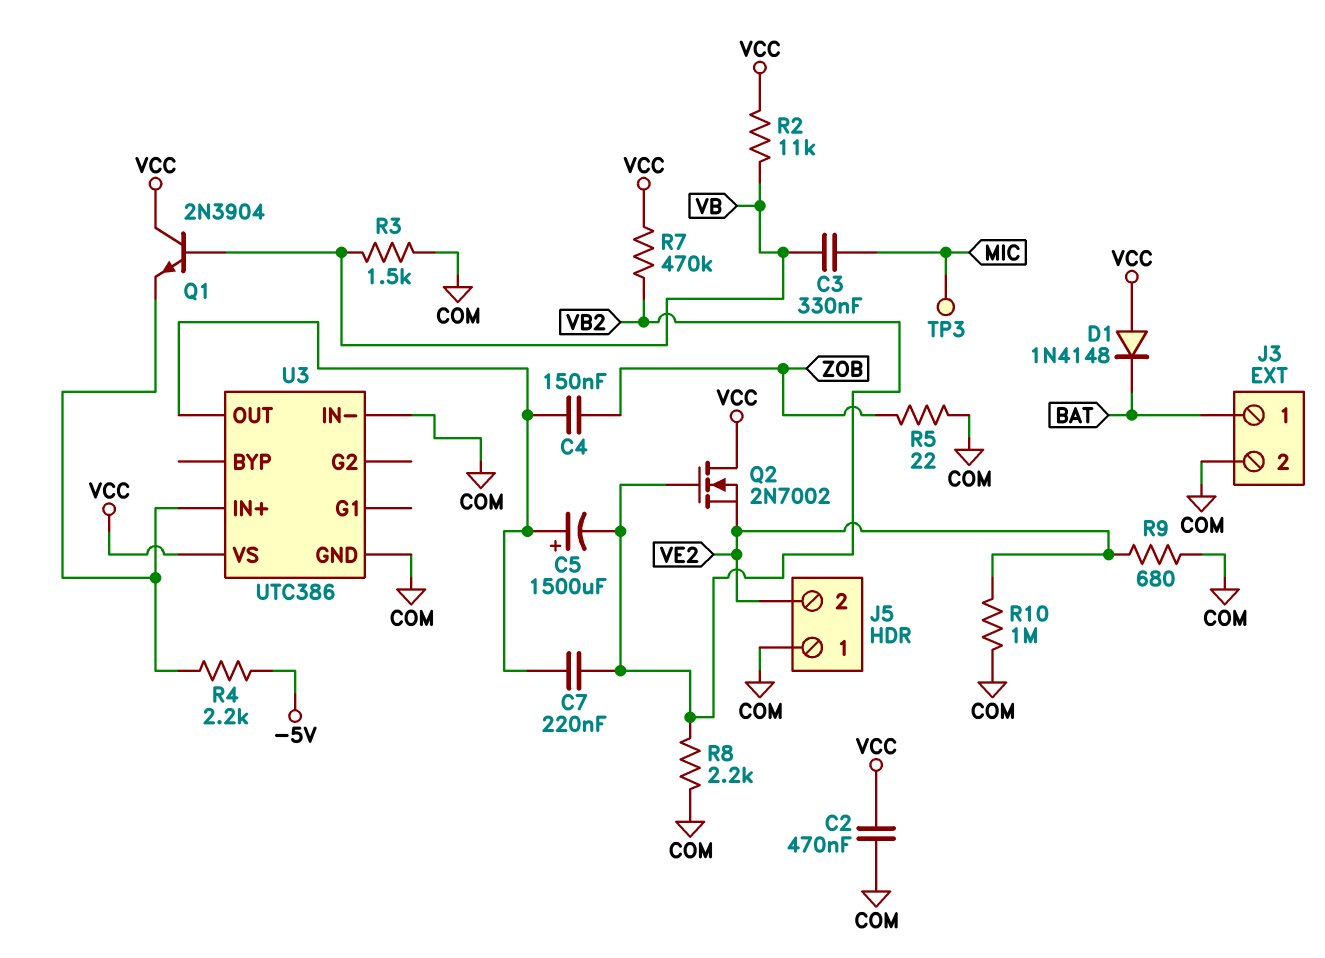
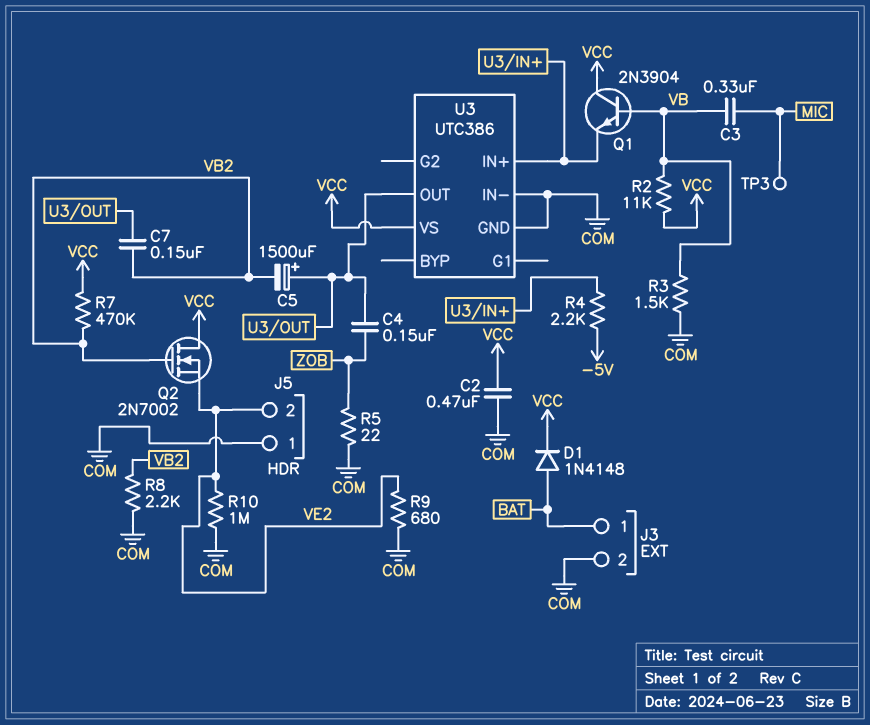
C7: 220nF (U3/OUT, VB2) -> 150nF (U3/OUT, VB2)
D1: diode 1N4148 (A VCC, K BAT) -> diode 1N4148 (A BAT, K VCC)

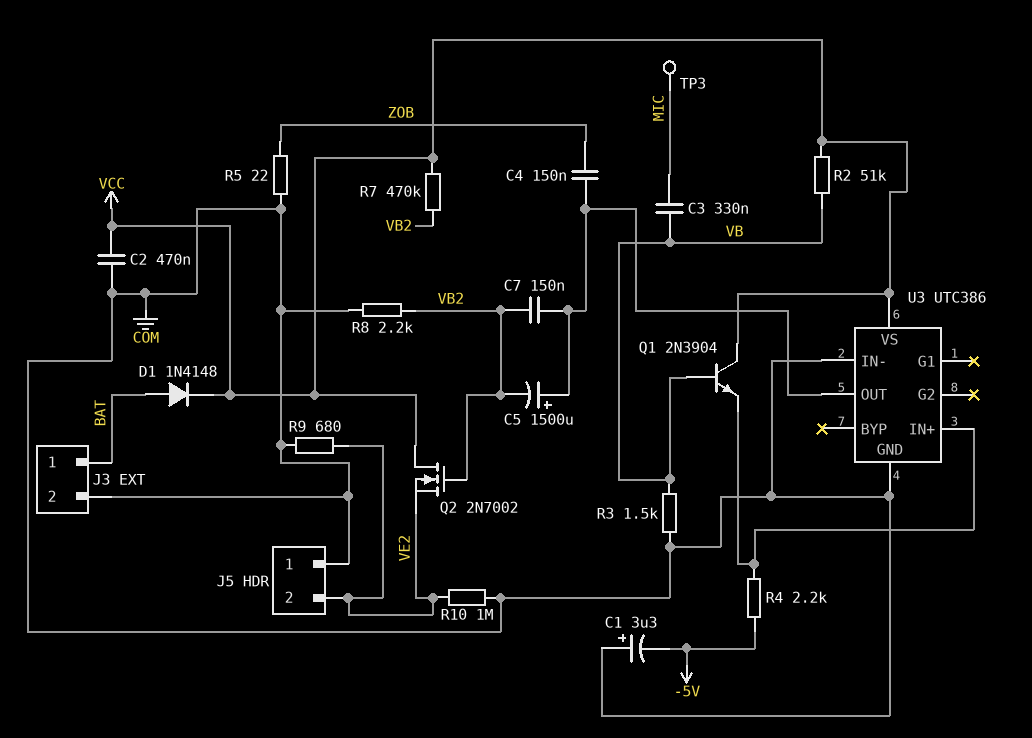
C1: none -> 3.3uF (plus COM, minus -5V)
R2: 11k (VB, VCC) -> 51k (VB, VCC)

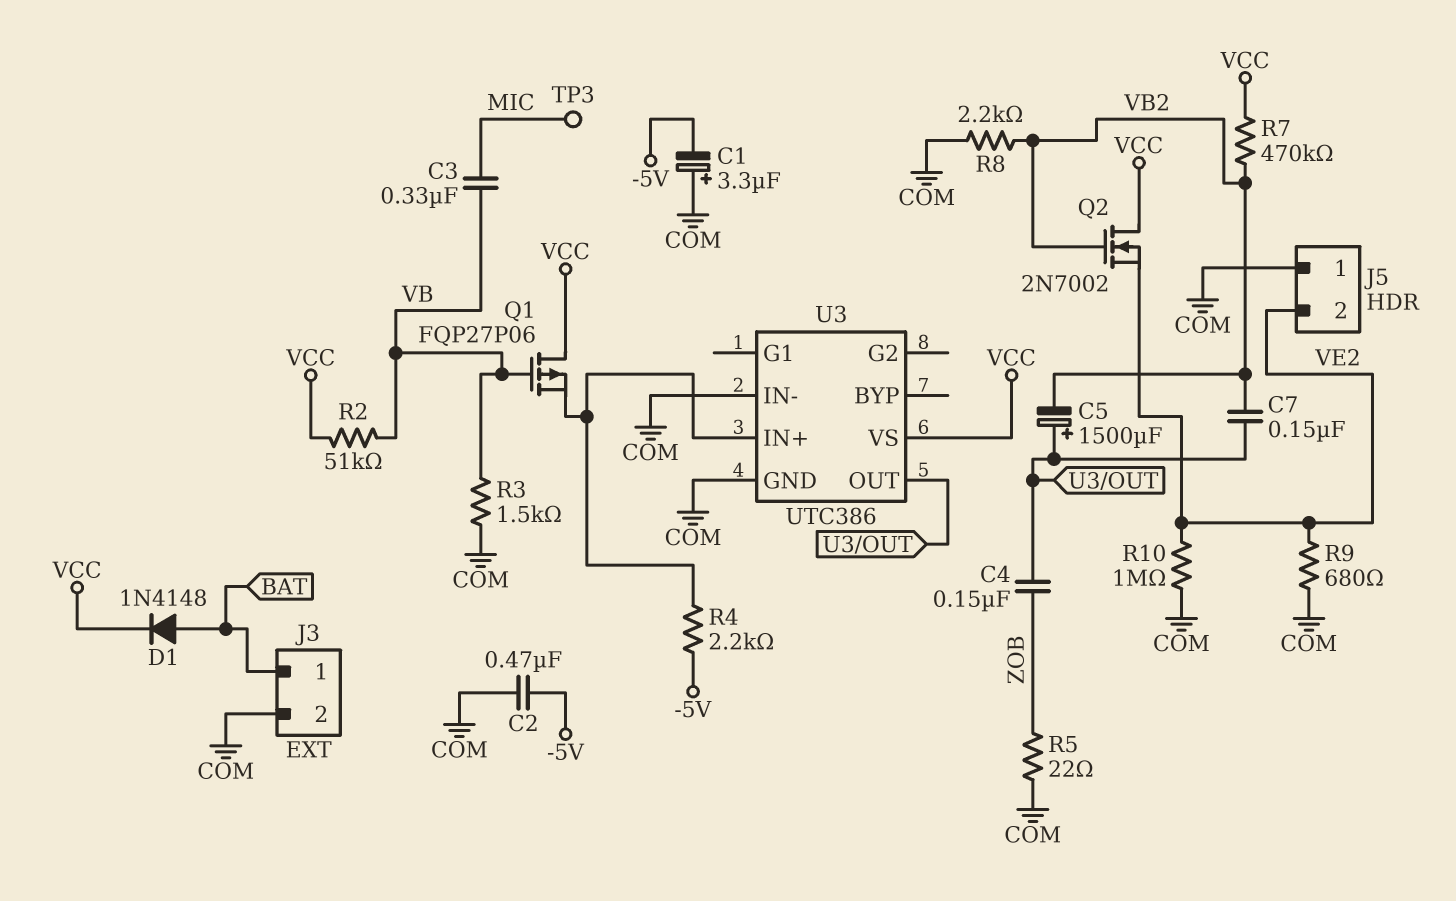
C2: 470nF (COM, VCC) -> 470nF (-5V, COM)
Q1: NPN 2N3904 (B VB, C VCC, E U3/IN+) -> PMOS FQP27P06 (G VB, D VCC, S U3/IN+)

